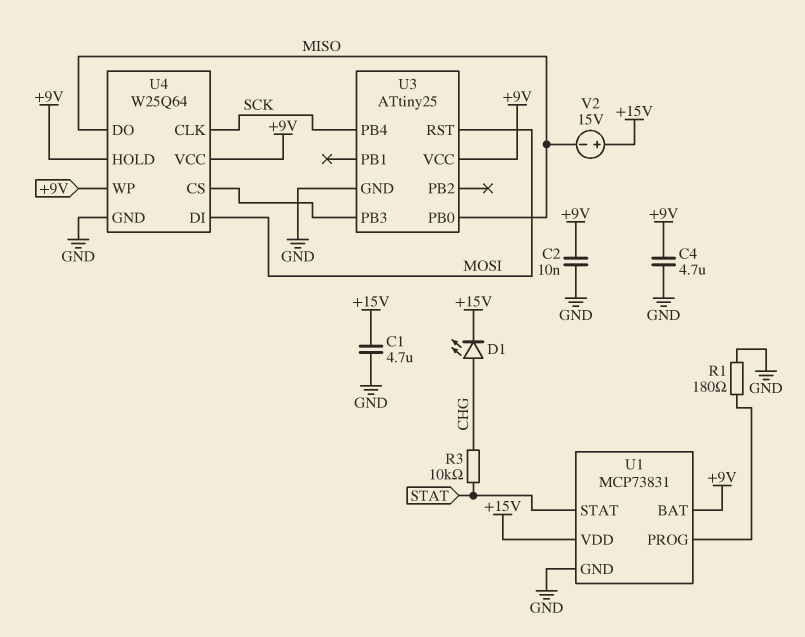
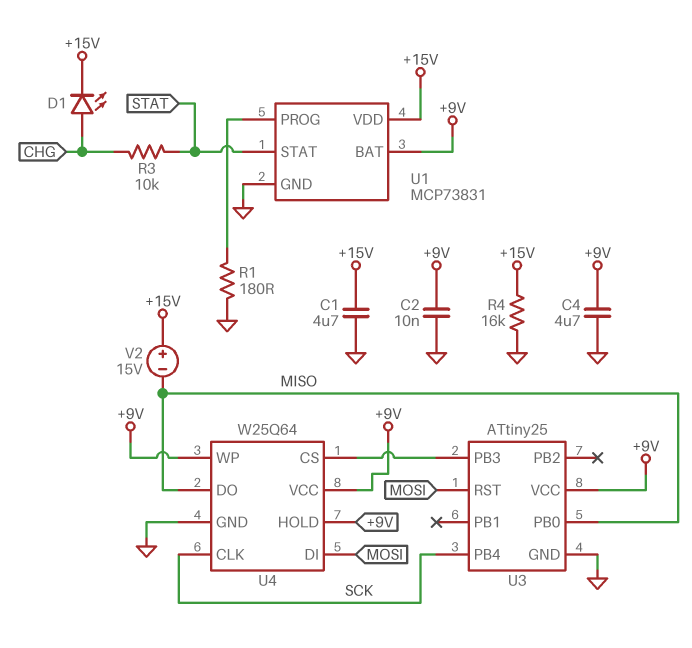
R4: none -> 16k (+15V, GND)

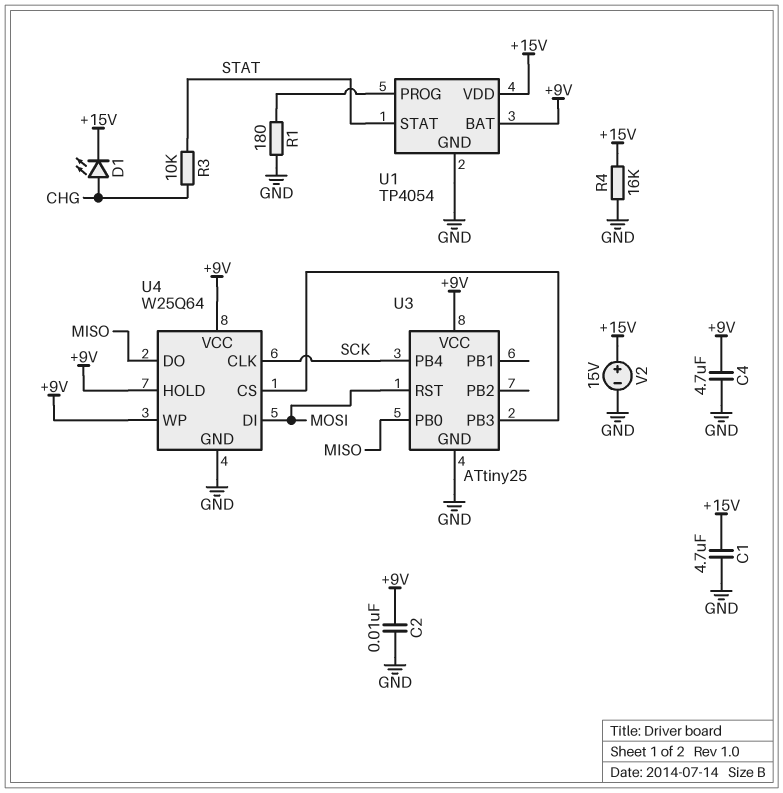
U1: MCP73831 -> TP4054
V2: 15V (plus +15V, minus MISO) -> 15V (plus +15V, minus GND)

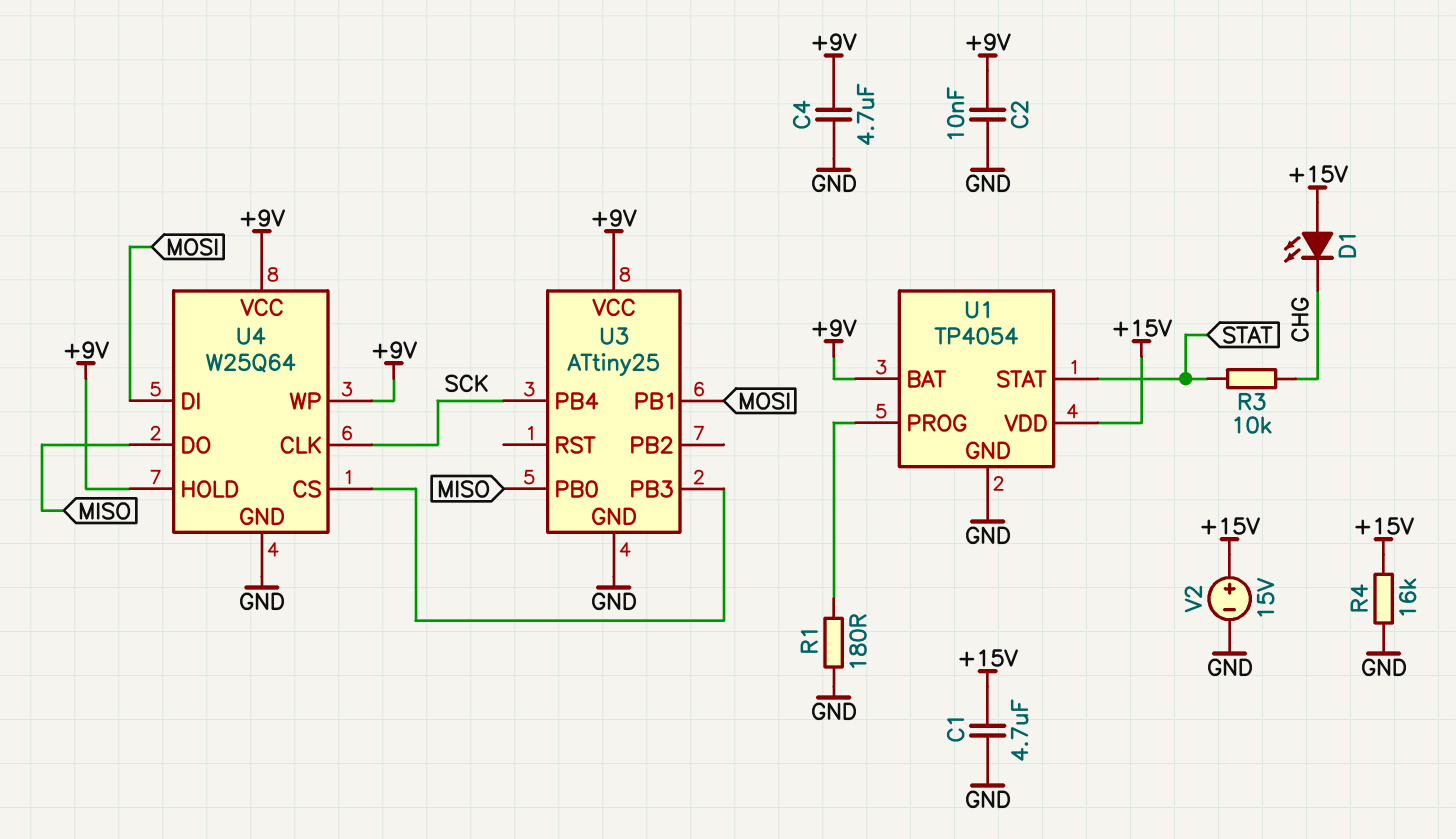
D1: LED (A CHG, K +15V) -> LED (A +15V, K CHG)
U3 pin PB1: none -> MOSI
U3 pin RST: MOSI -> none

